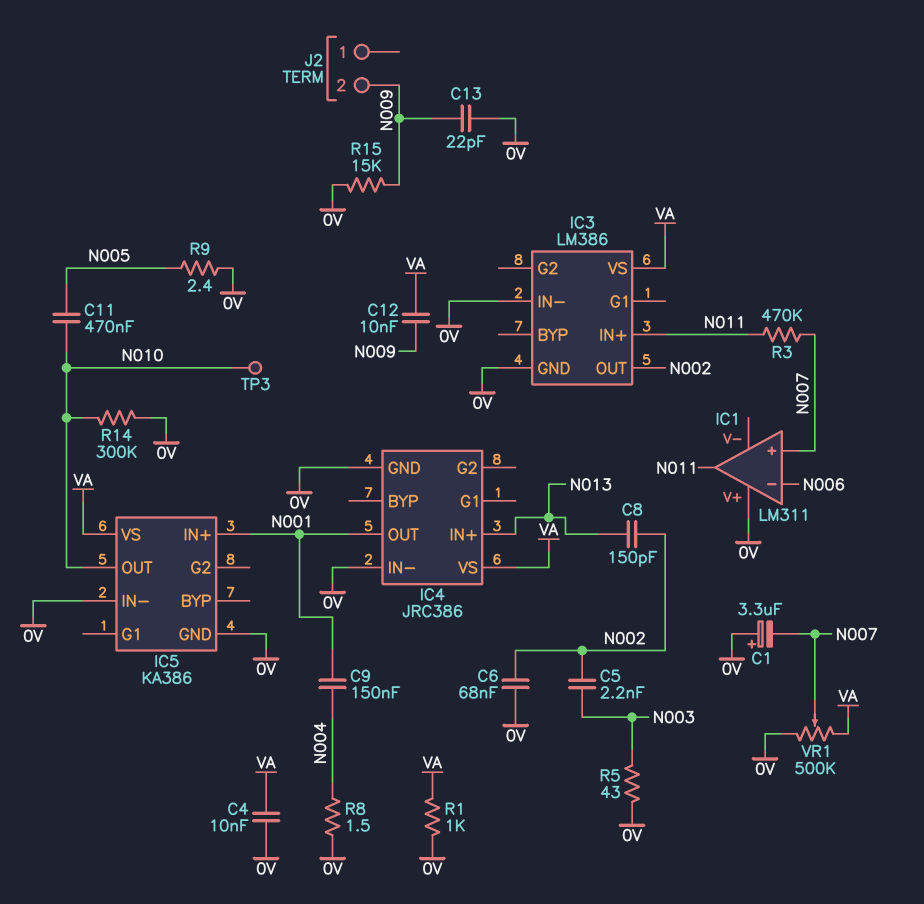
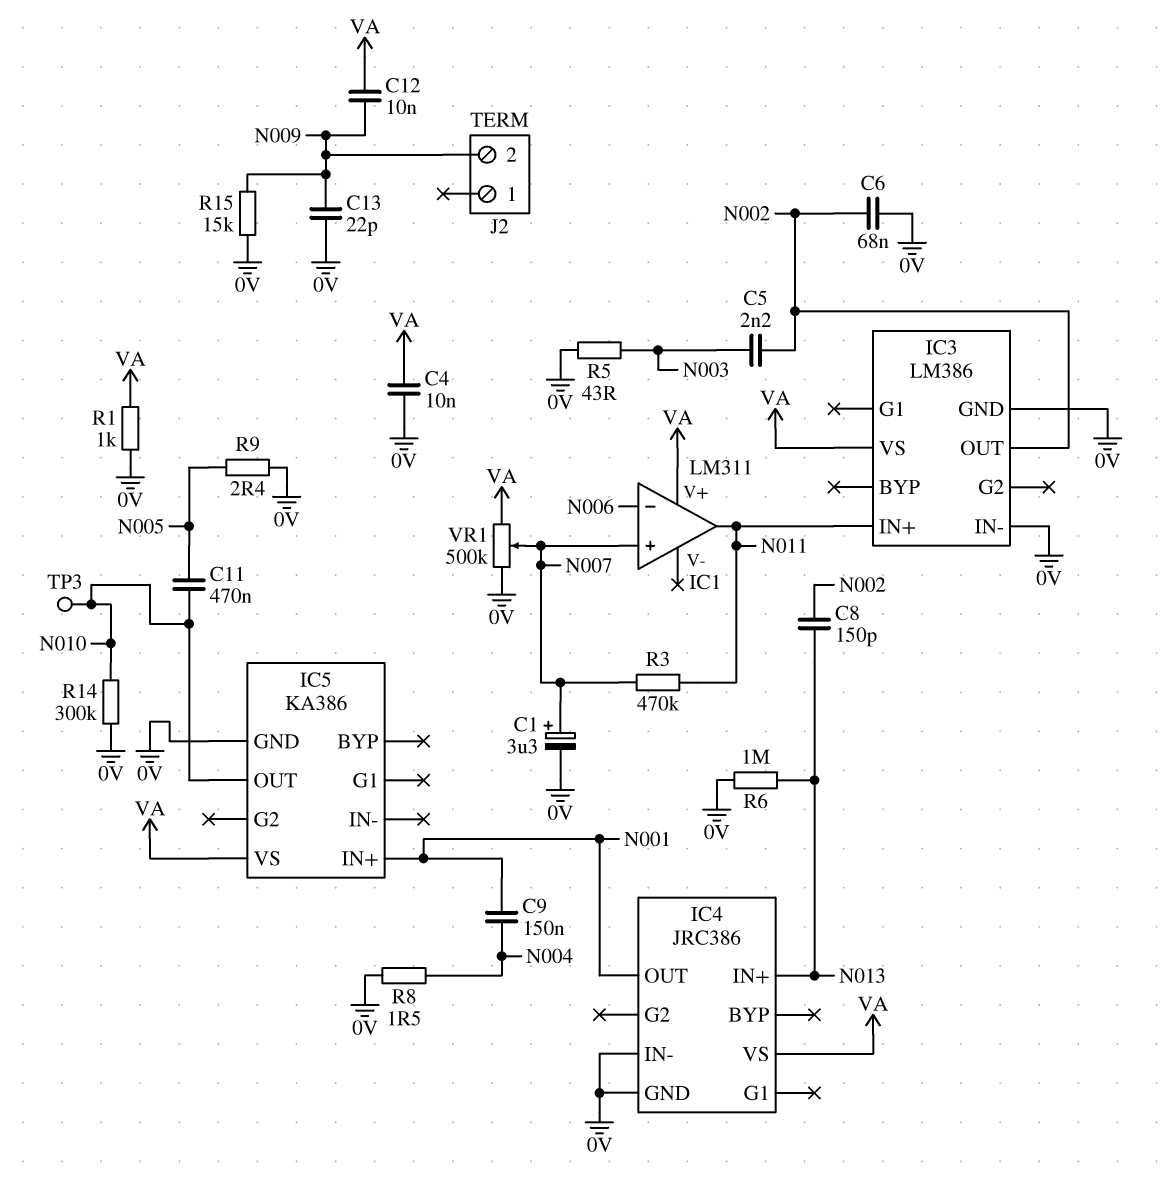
C1: 3.3uF (plus 0V, minus N007) -> 3.3uF (plus N007, minus 0V)
IC1 pin V+: 0V -> VA
IC5 pin IN-: 0V -> none
R6: none -> 1M (0V, N013)

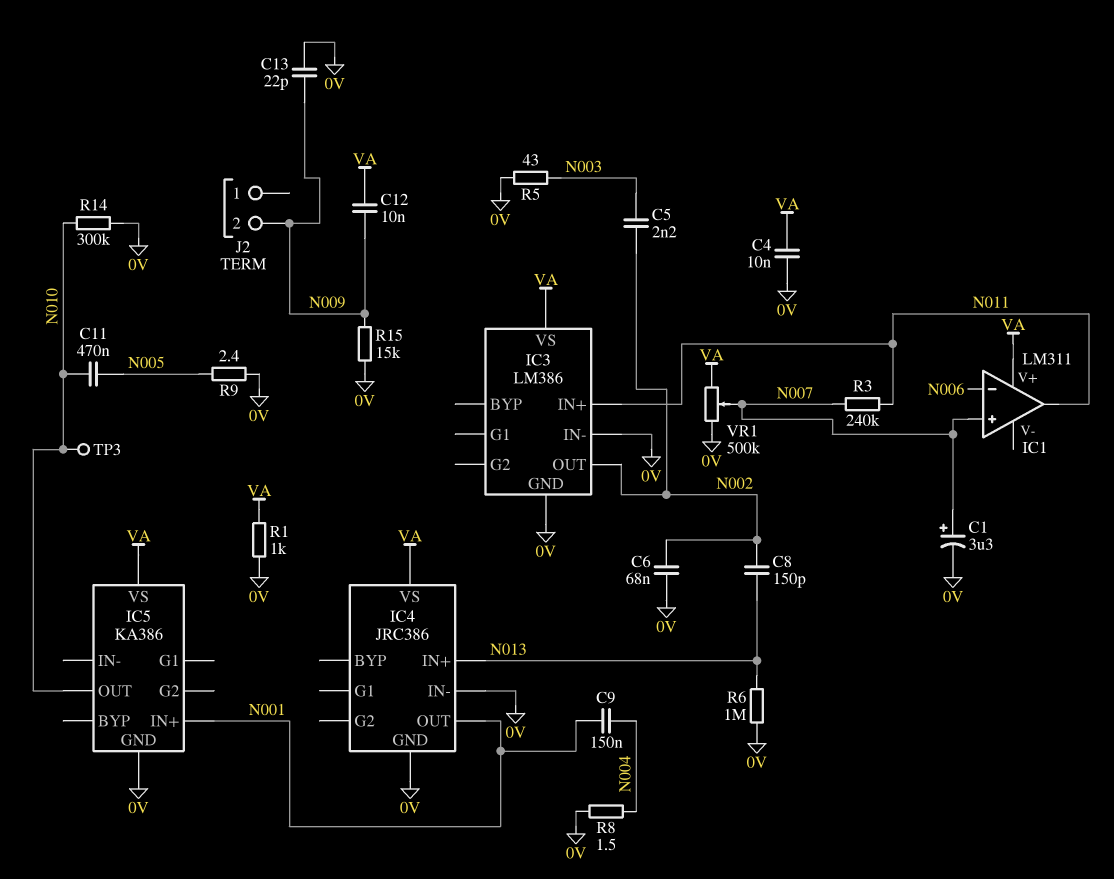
R3: 470k (N007, N011) -> 240k (N007, N011)

